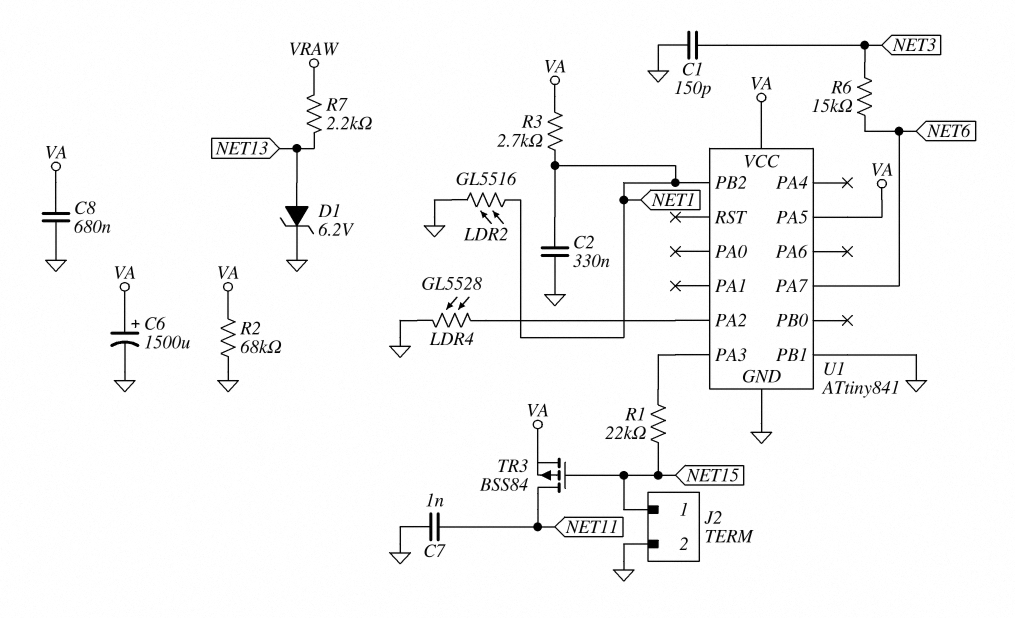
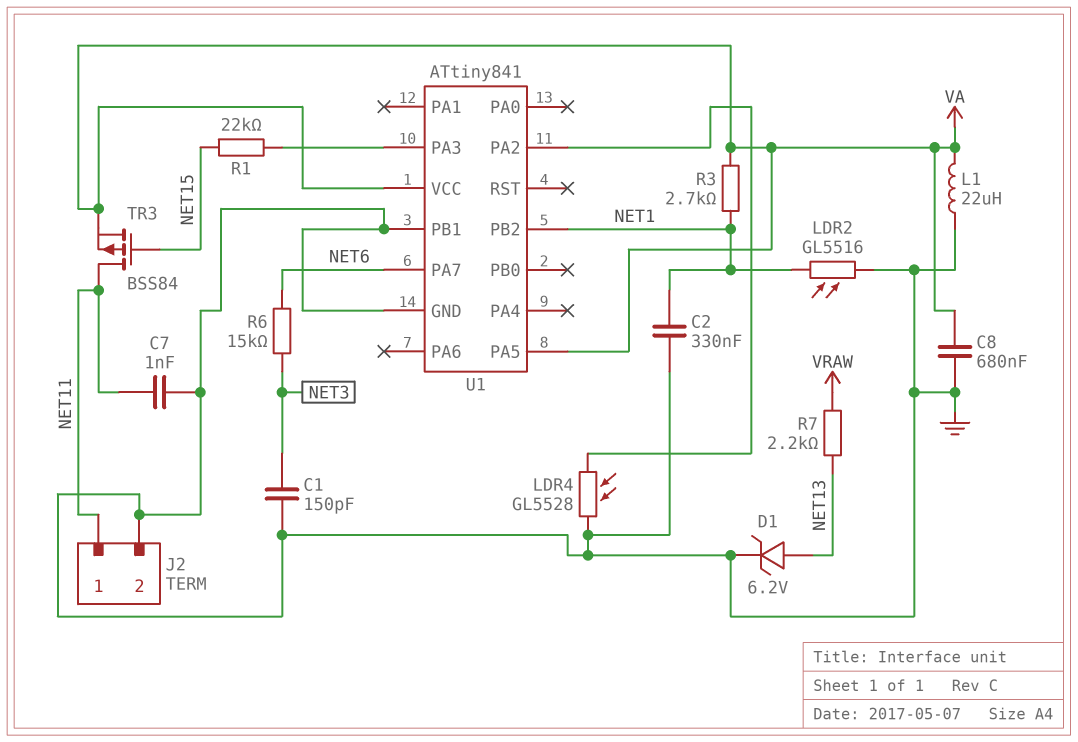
C6: 1500uF (plus VA, minus GND) -> none
J2 pin 1: NET15 -> NET11
L1: none -> 22uH (GND, VA)
R2: 68k (GND, VA) -> none

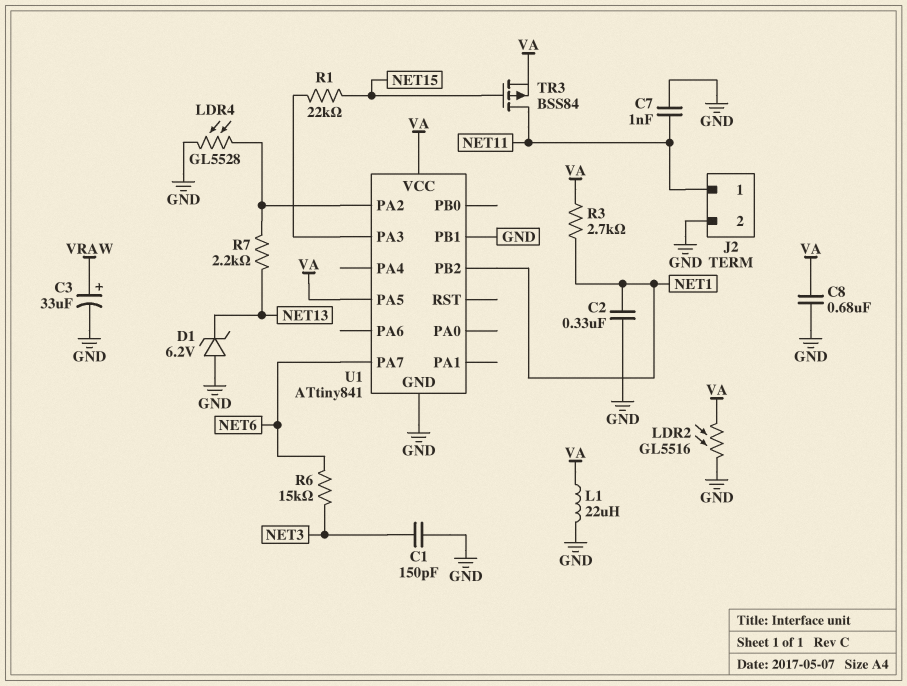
C3: none -> 33uF (plus VRAW, minus GND)
D1: zener 6.2V (A NET13, K GND) -> zener 6.2V (A GND, K NET13)
LDR2: GL5516 (GND, NET1) -> GL5516 (GND, VA)
R7: 2.2k (NET13, VRAW) -> 2.2k (NET13, U1/PA2)

